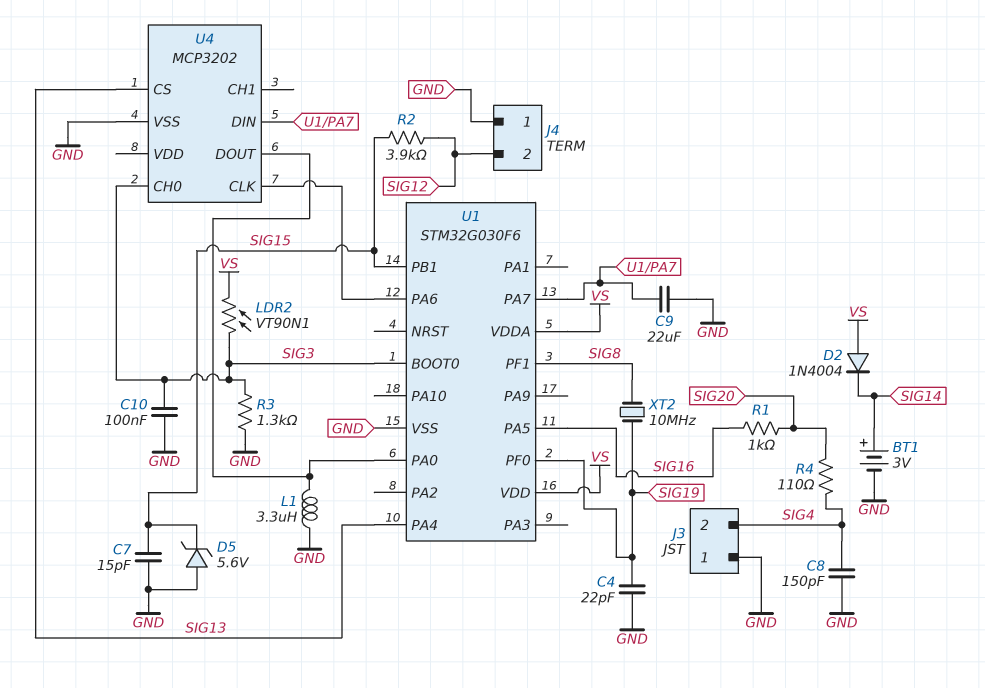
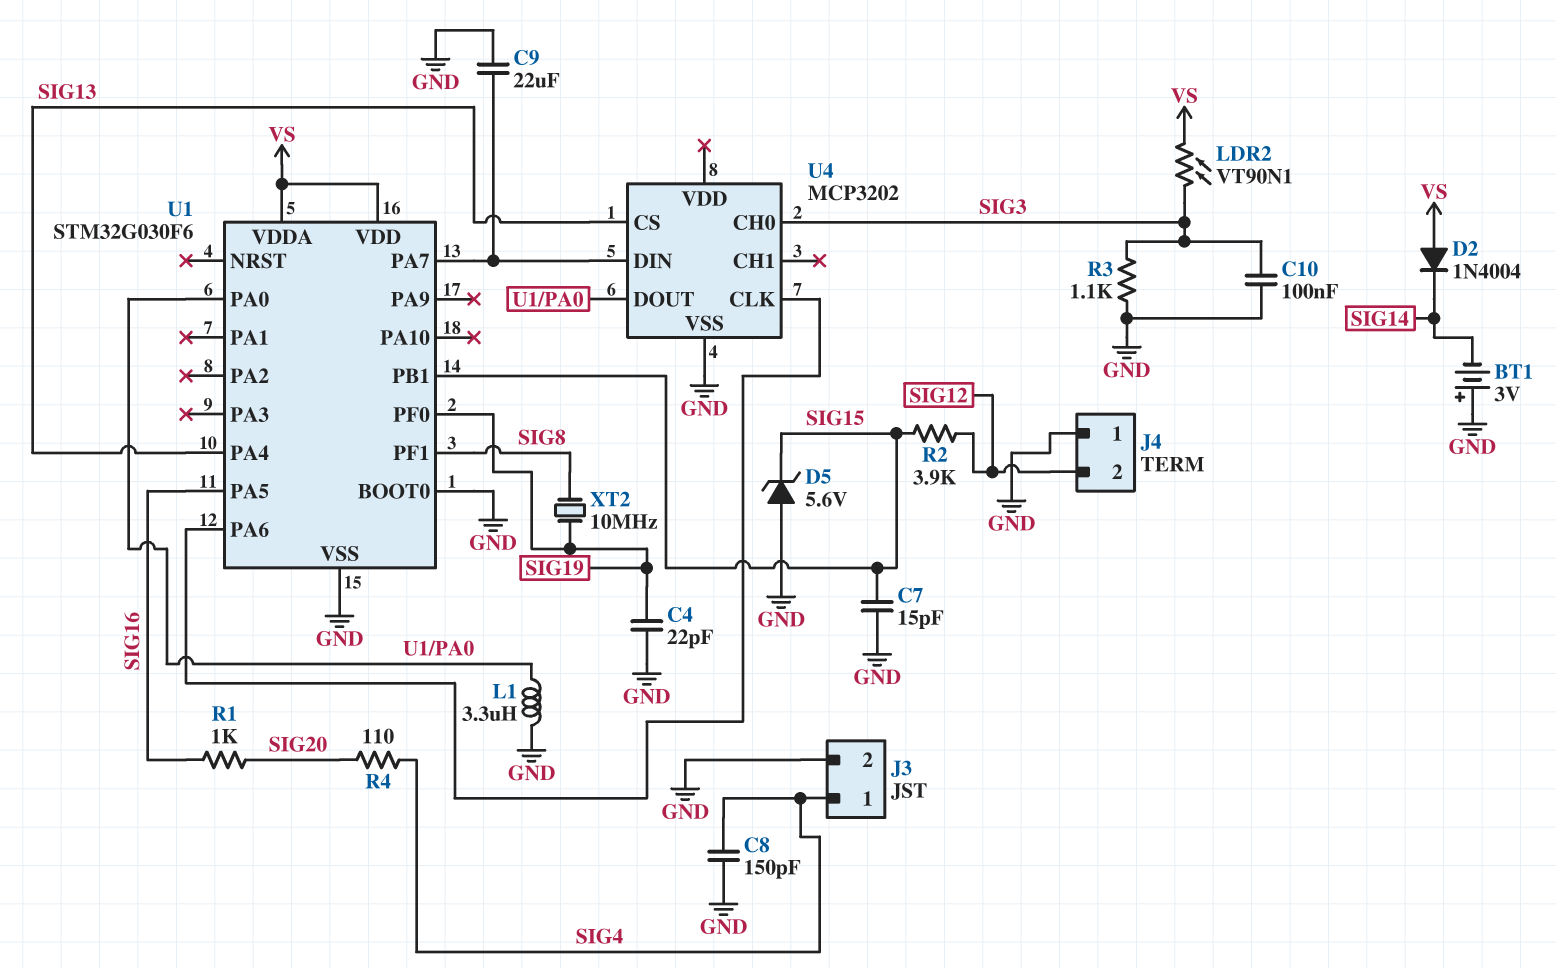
BT1: 3V (plus SIG14, minus GND) -> 3V (plus GND, minus SIG14)
J3 pin 1: GND -> SIG4
J3 pin 2: SIG4 -> GND
R3: 1.3k (GND, SIG3) -> 1.1k (GND, SIG3)
U1 pin BOOT0: SIG3 -> GND

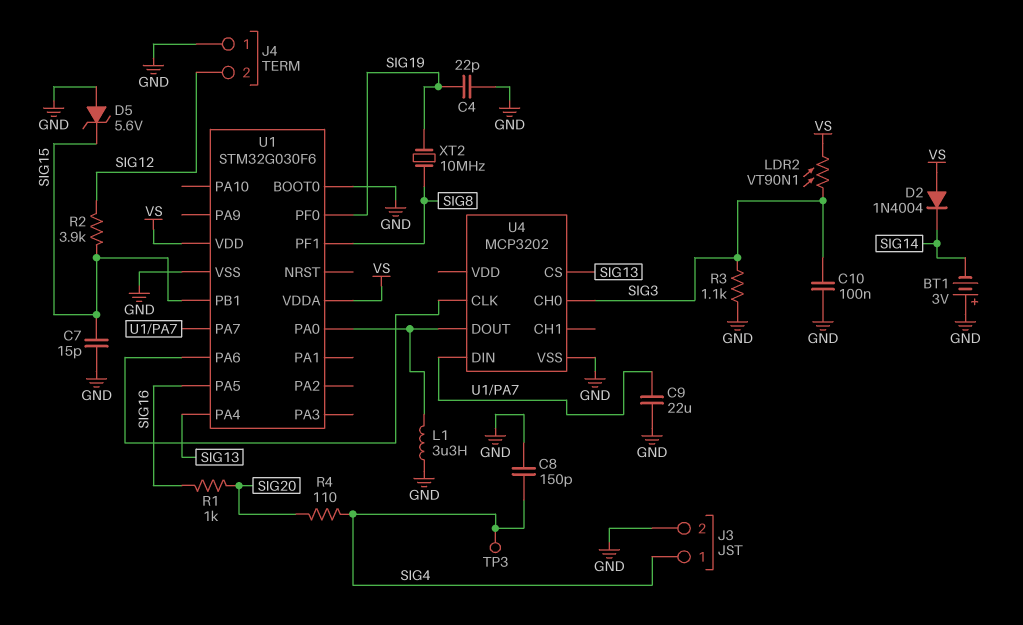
TP3: none -> test point (SIG4)

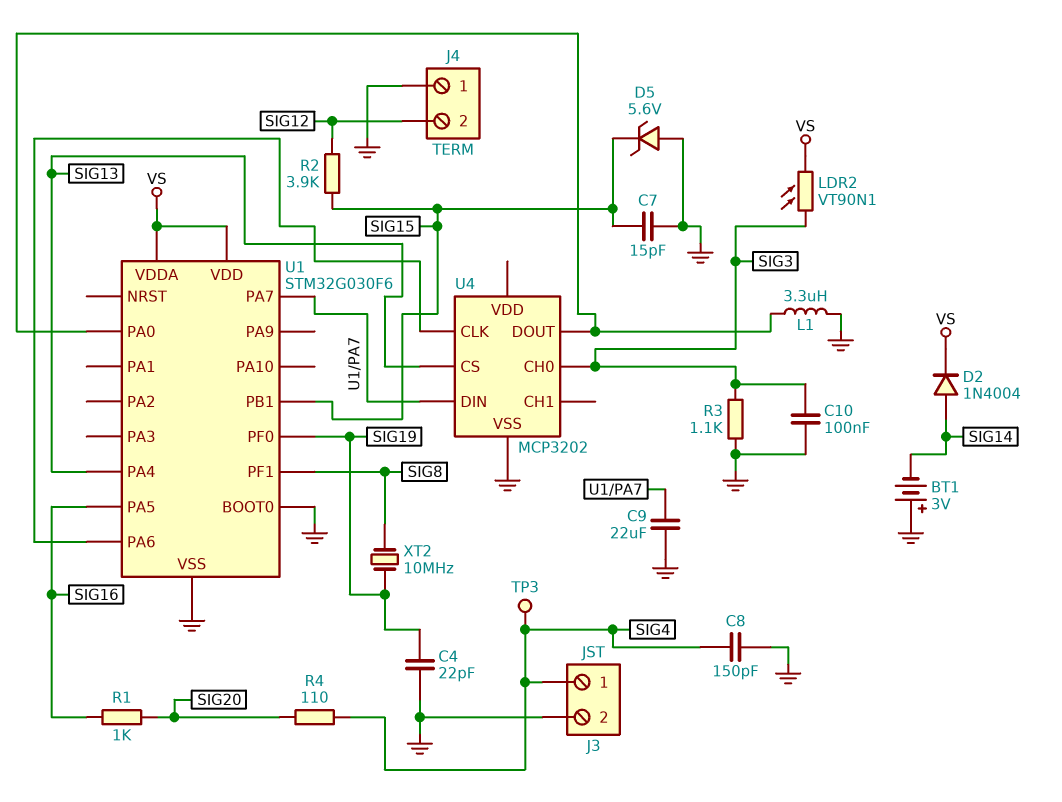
D2: diode 1N4004 (A VS, K SIG14) -> diode 1N4004 (A SIG14, K VS)

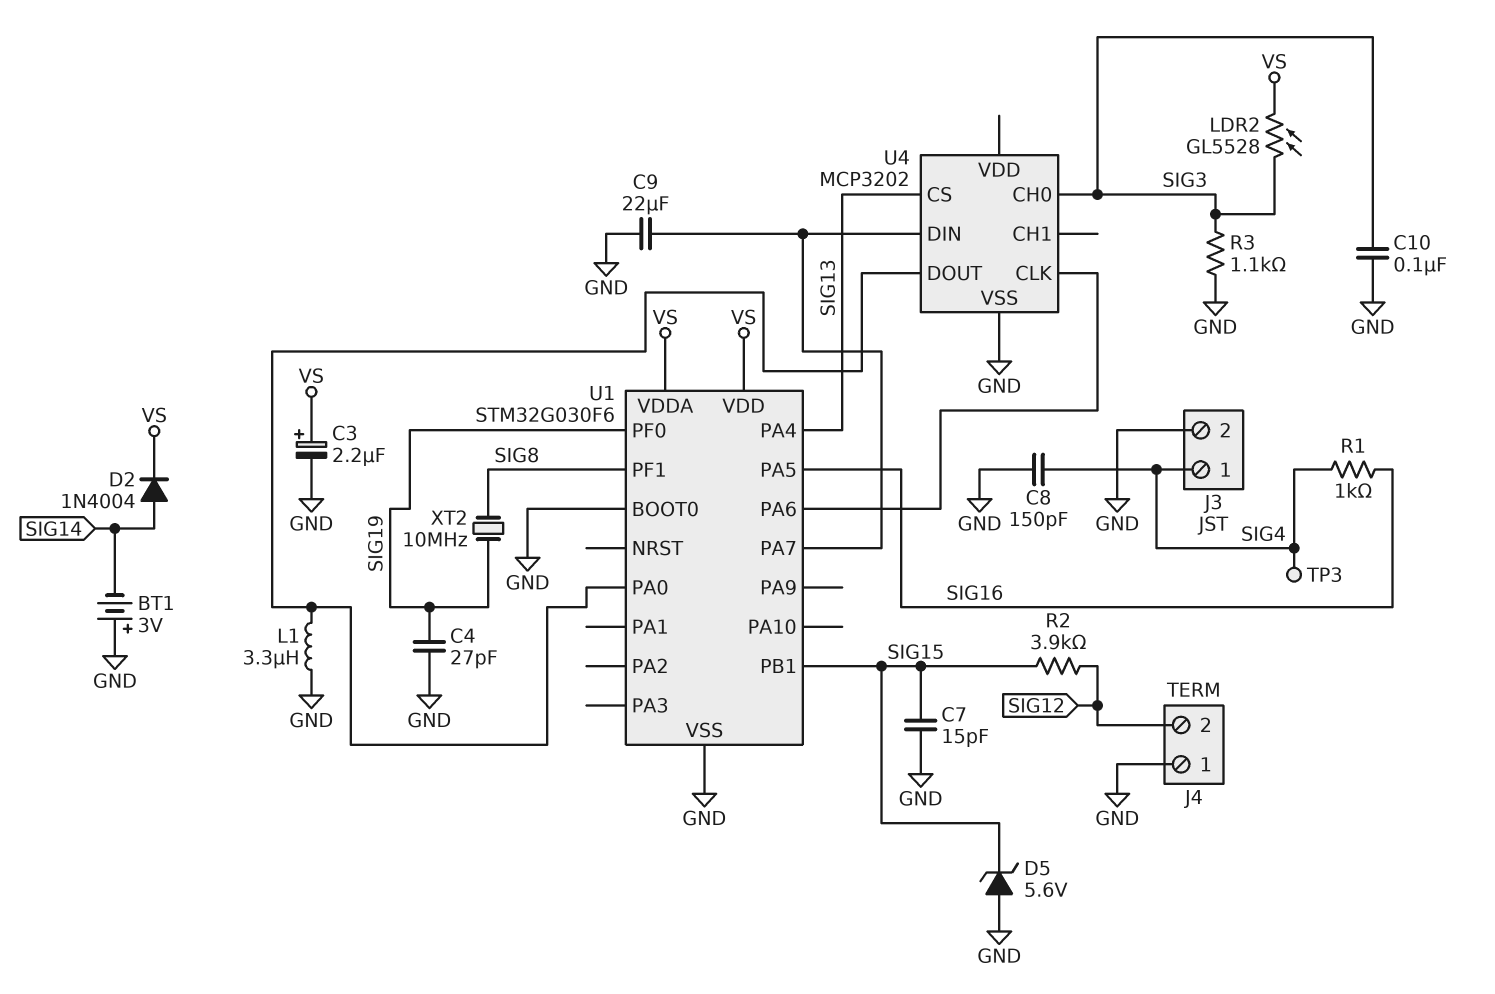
C3: none -> 2.2uF (plus VS, minus GND)
C4: 22pF (GND, SIG19) -> 27pF (GND, SIG19)
LDR2: VT90N1 (SIG3, VS) -> GL5528 (SIG3, VS)
R1: 1k (SIG16, SIG20) -> 1k (SIG4, SIG16)
R4: 110 (SIG4, SIG20) -> none

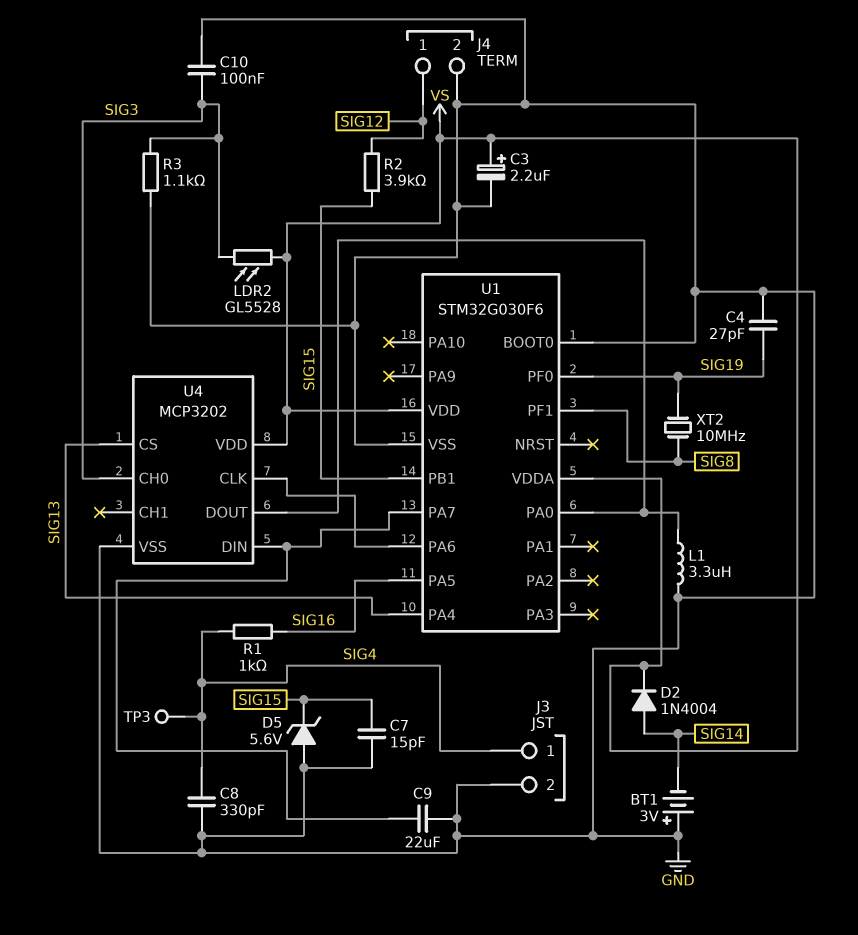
C8: 150pF (GND, SIG4) -> 330pF (GND, SIG4)
J4 pin 1: GND -> SIG12
J4 pin 2: SIG12 -> GND
U4 pin VDD: none -> VS

